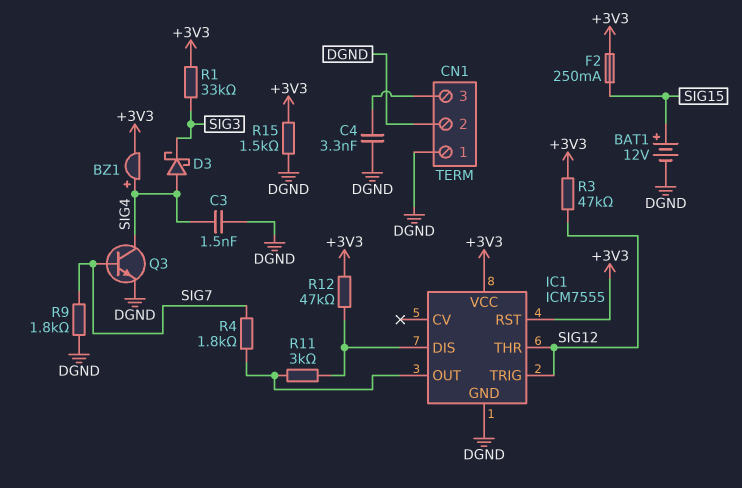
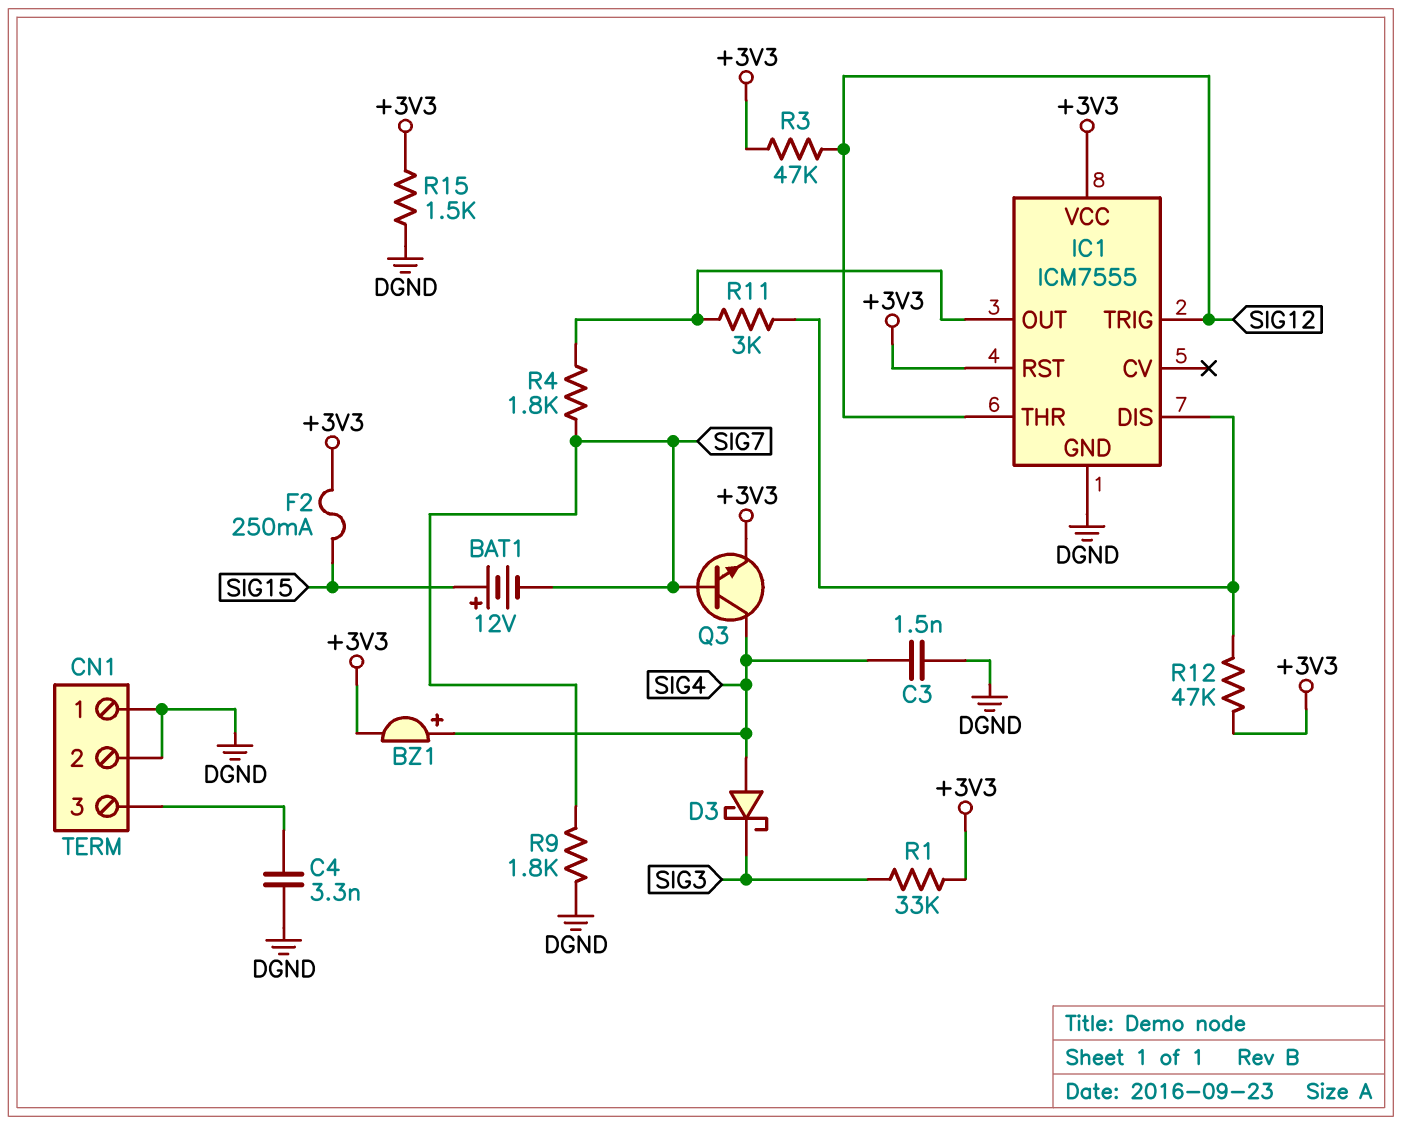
BAT1: 12V (plus SIG15, minus DGND) -> 12V (plus SIG15, minus SIG7)
Q3: NPN (B SIG7, C SIG4, E DGND) -> NPN (B SIG7, C SIG4, E +3V3)

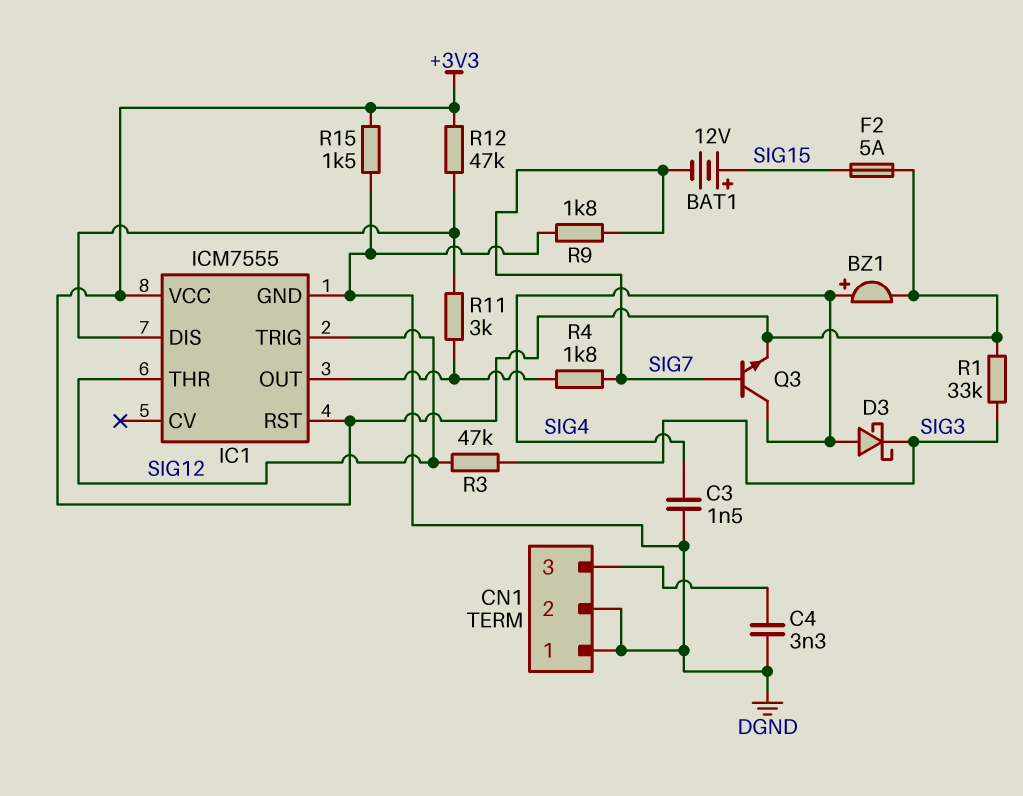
F2: 250mA (+3V3, SIG15) -> 5A (+3V3, SIG15)
R3: 47k (+3V3, SIG12) -> 47k (SIG3, SIG12)

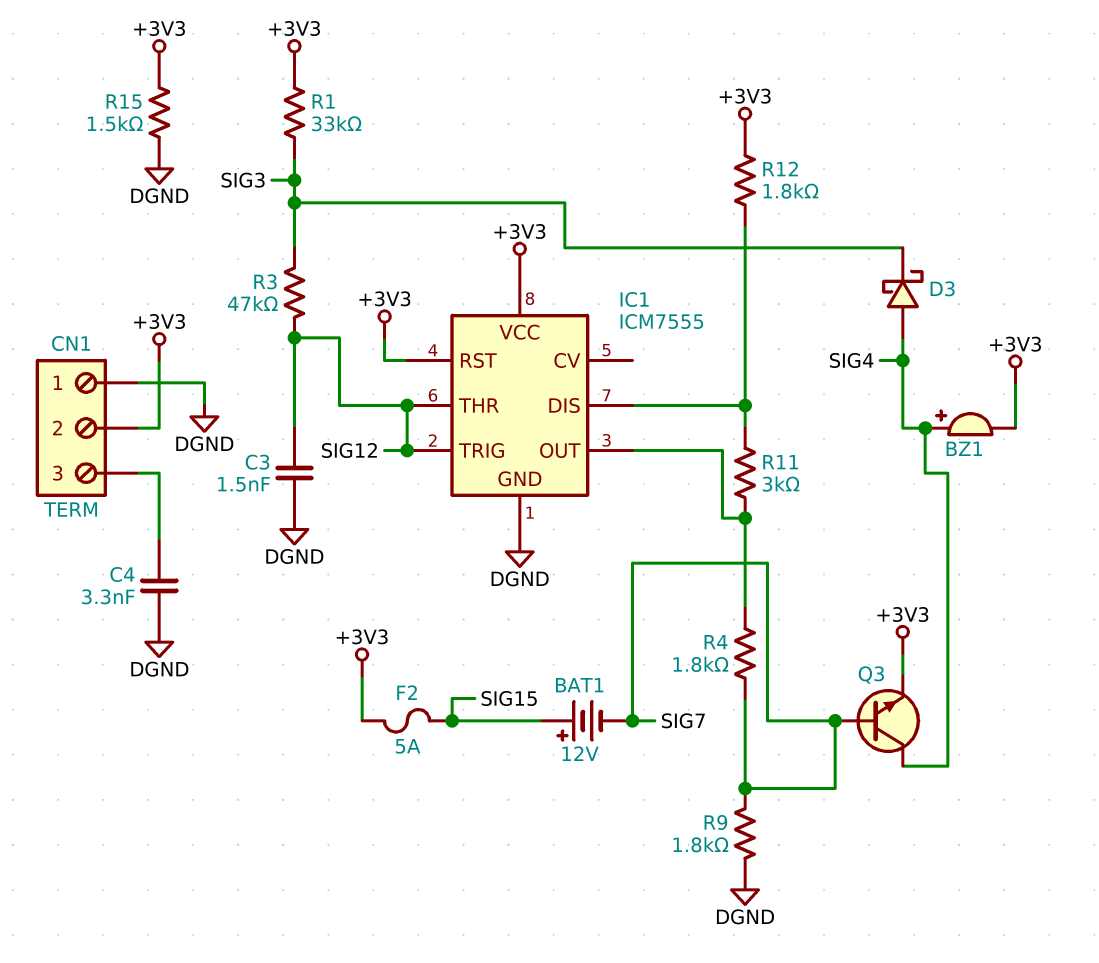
C3: 1.5nF (DGND, SIG4) -> 1.5nF (DGND, SIG12)
CN1 pin 2: DGND -> +3V3
R12: 47k (+3V3, IC1/DIS) -> 1.8k (+3V3, IC1/DIS)

